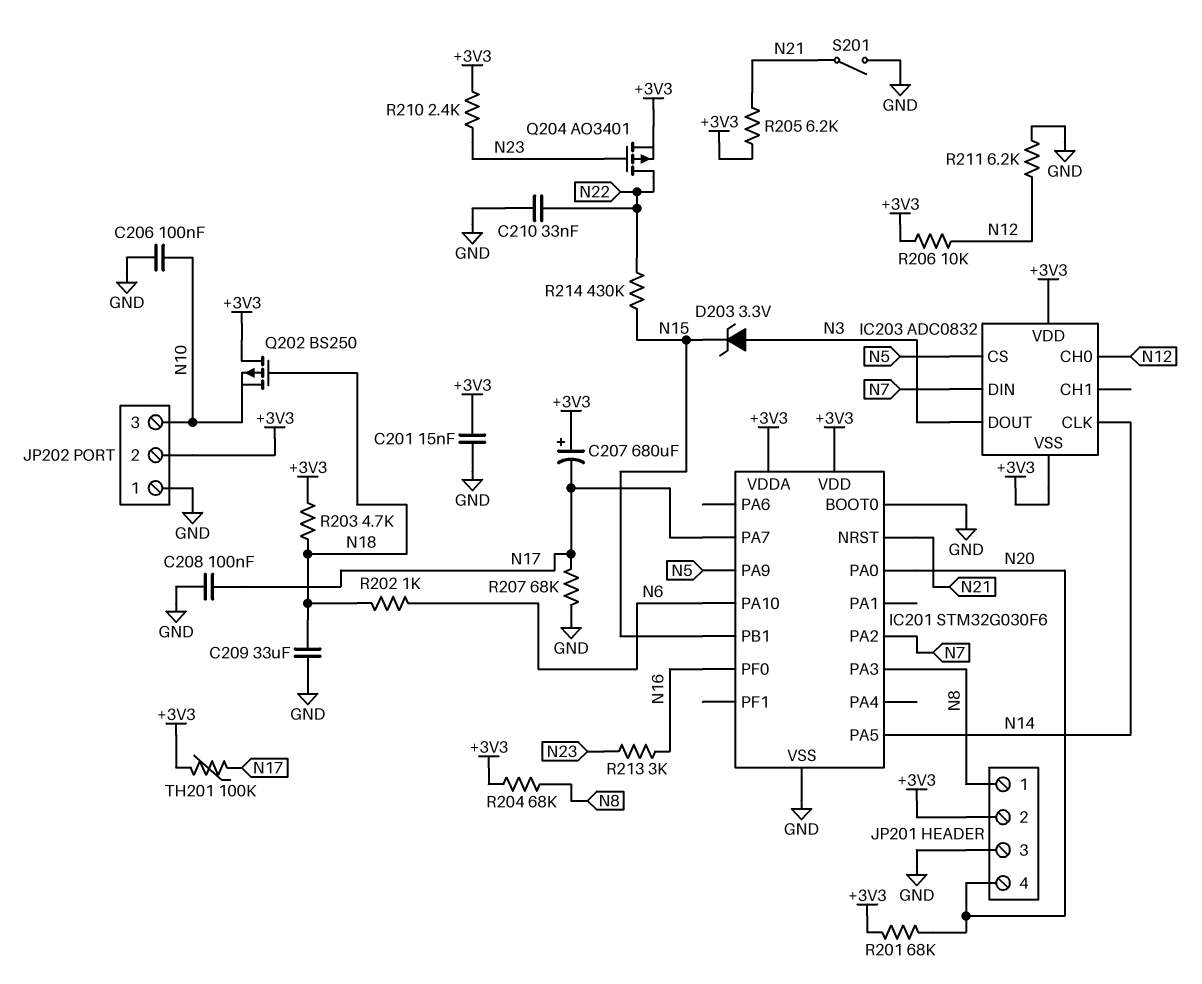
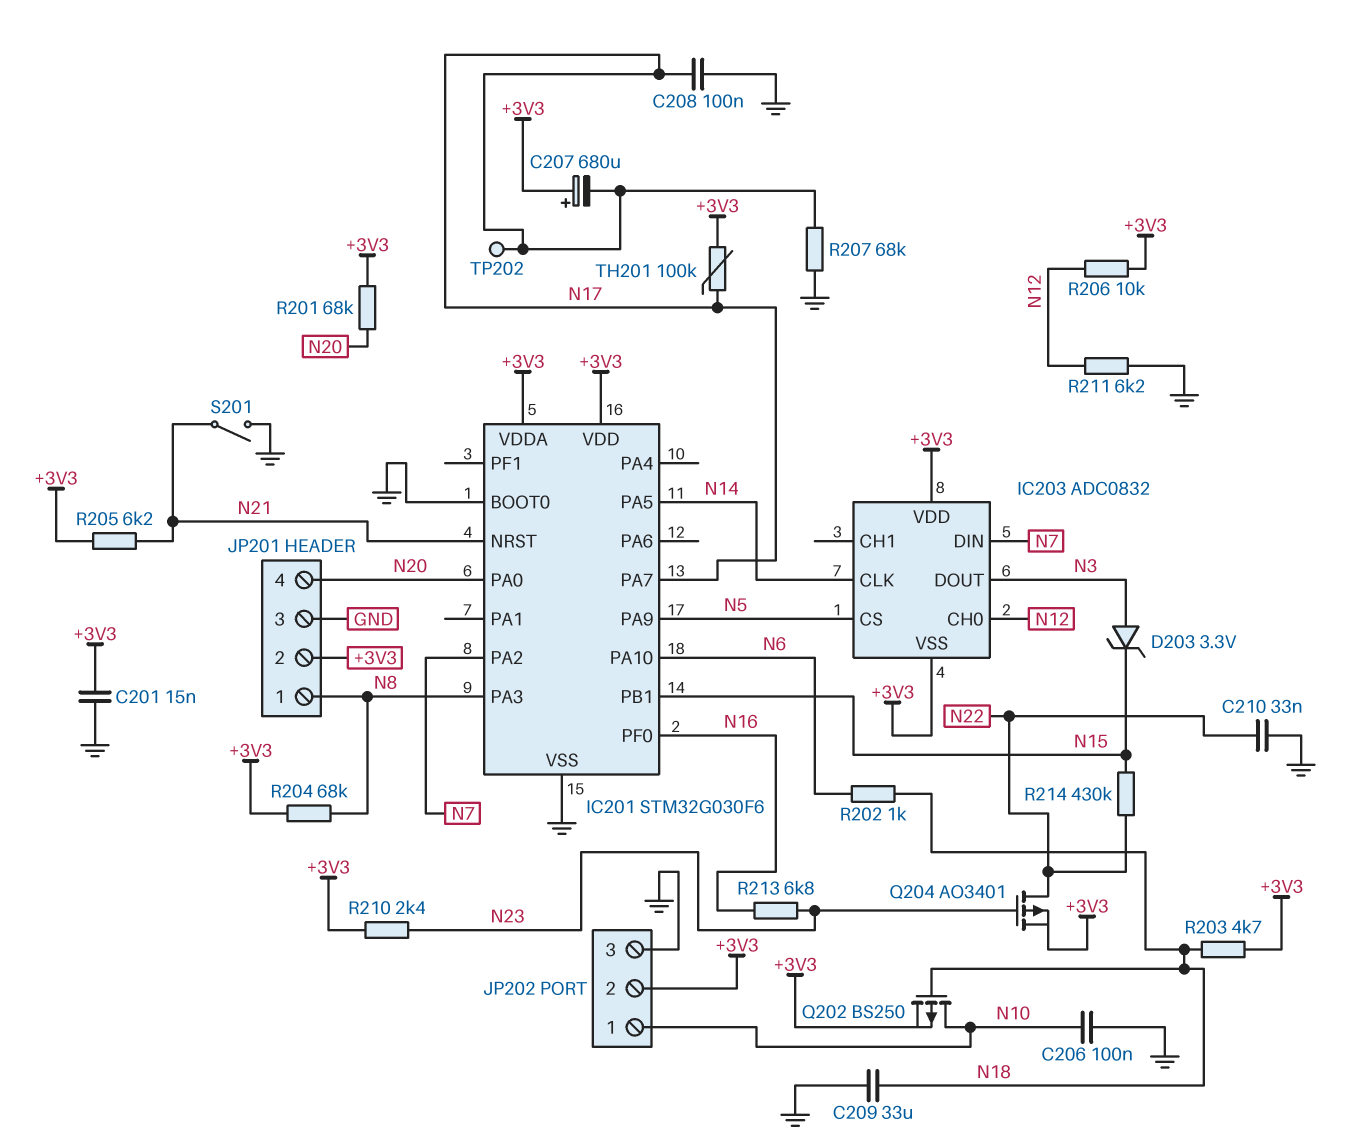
JP202 pin 1: GND -> N10
JP202 pin 3: N10 -> GND
Q202: PMOS BS250 (G N18, D +3V3, S N10) -> PMOS BS250 (G N18, D N10, S +3V3)
R213: 3k (N16, N23) -> 6.8k (N16, N23)
TP202: none -> test point (N17)

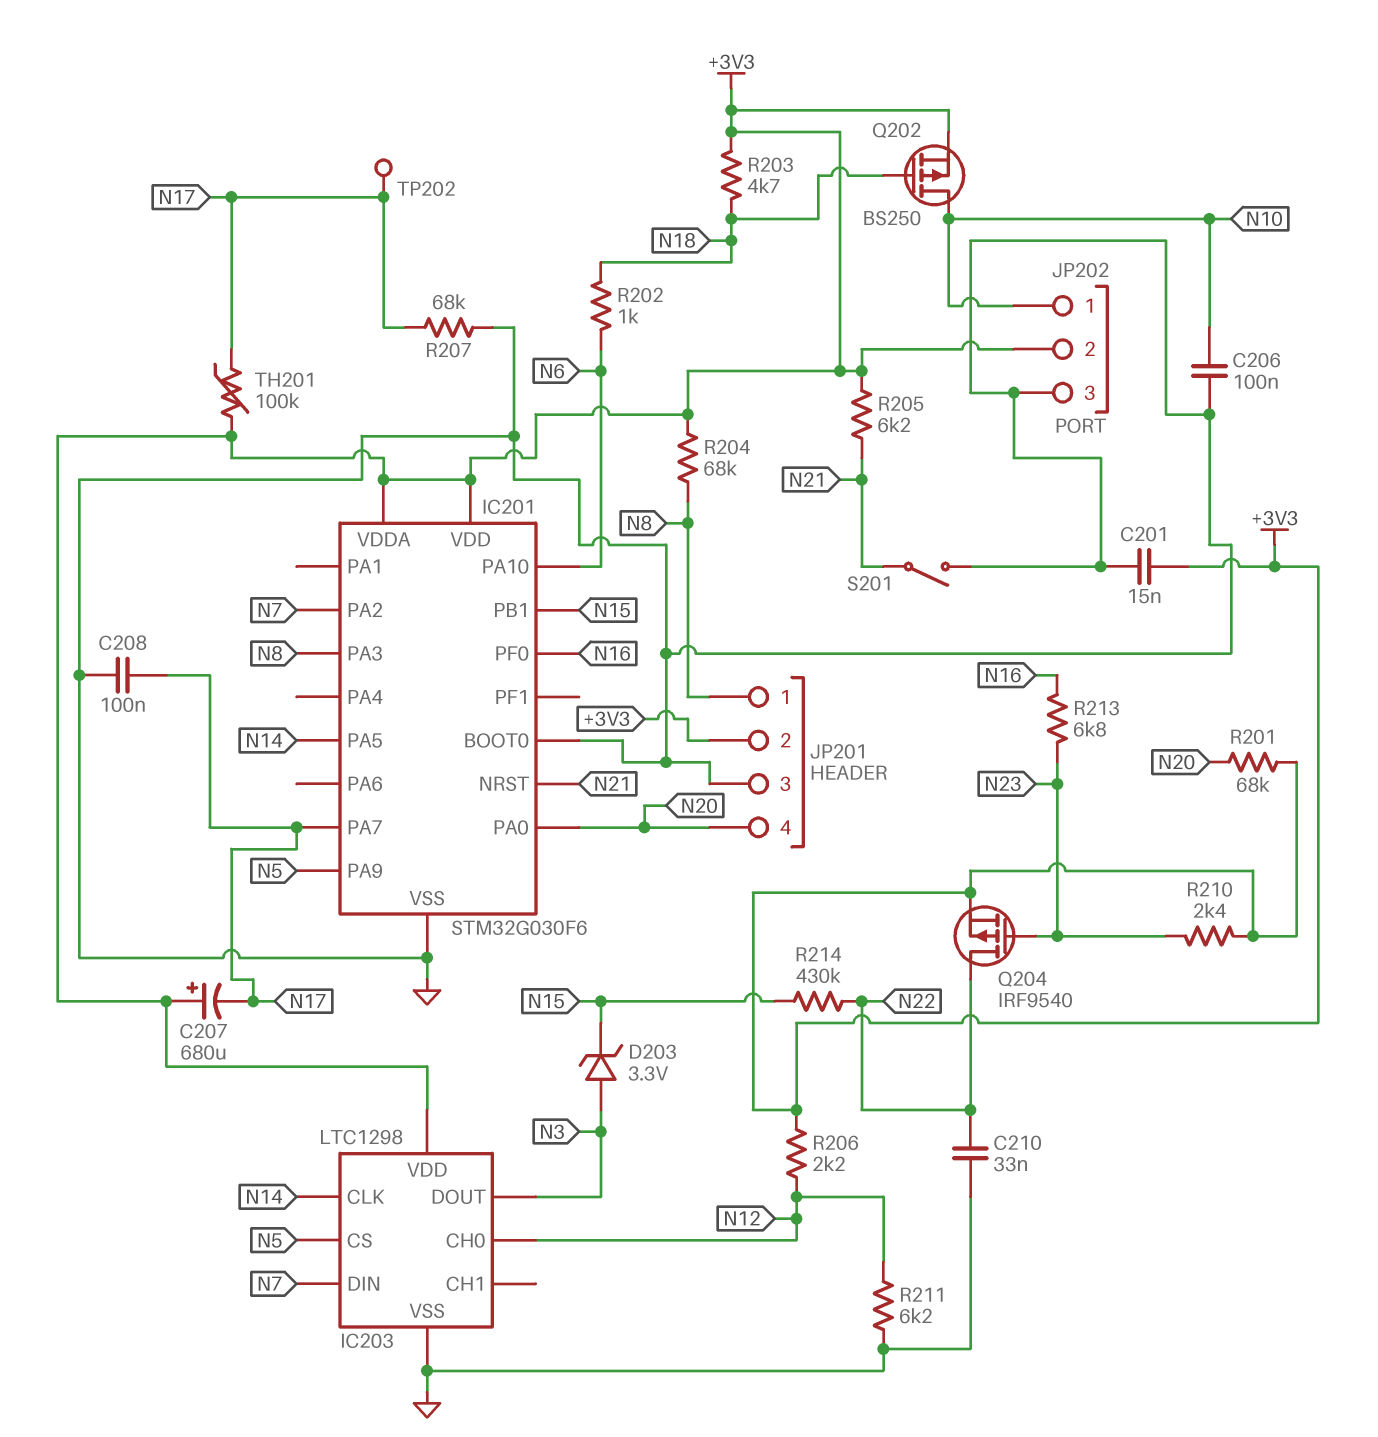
C209: 33uF (GND, N18) -> none
IC203: ADC0832 -> LTC1298
IC203 pin VSS: +3V3 -> GND
Q204: PMOS AO3401 (G N23, D N22, S +3V3) -> PMOS IRF9540 (G N23, D N22, S +3V3)
R206: 10k (+3V3, N12) -> 2.2k (+3V3, N12)

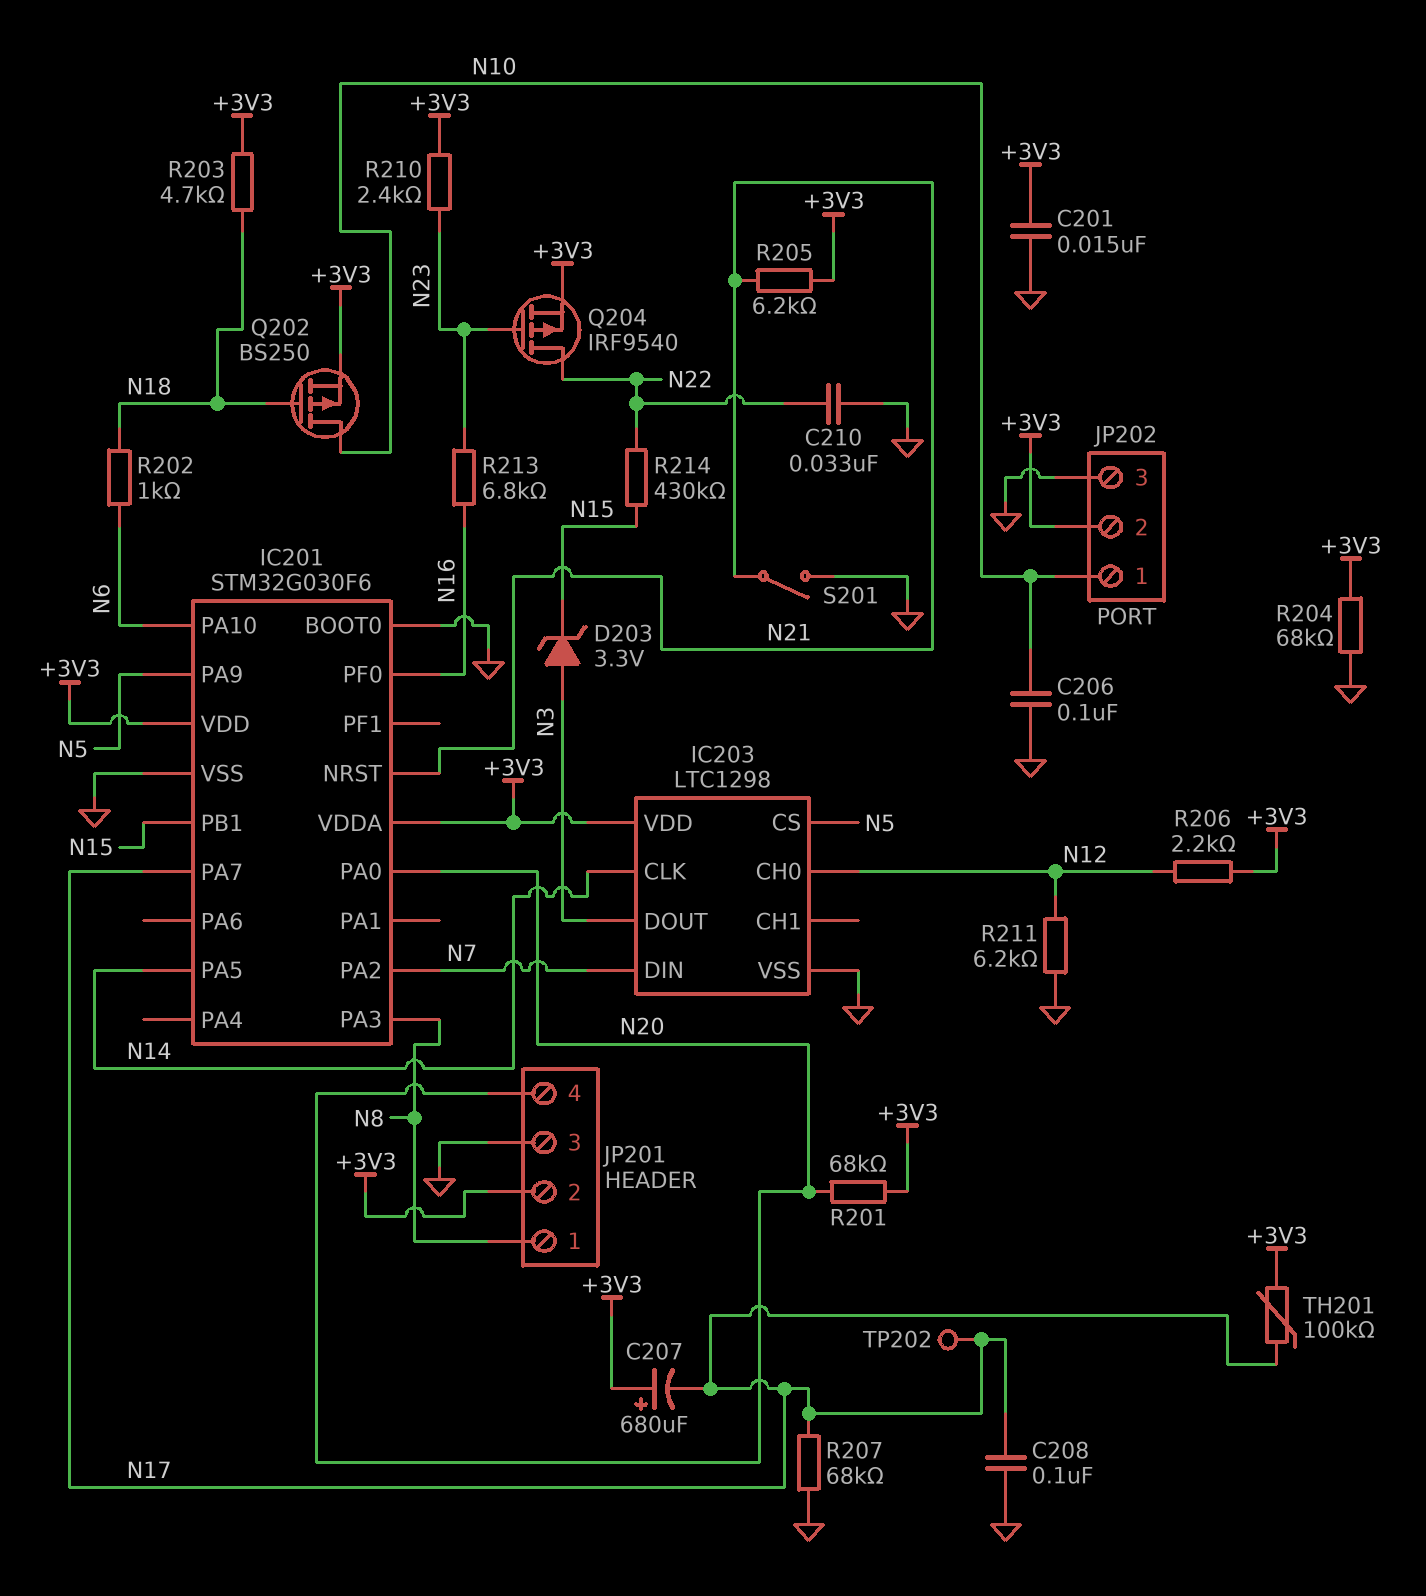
R204: 68k (+3V3, N8) -> 68k (+3V3, GND)

